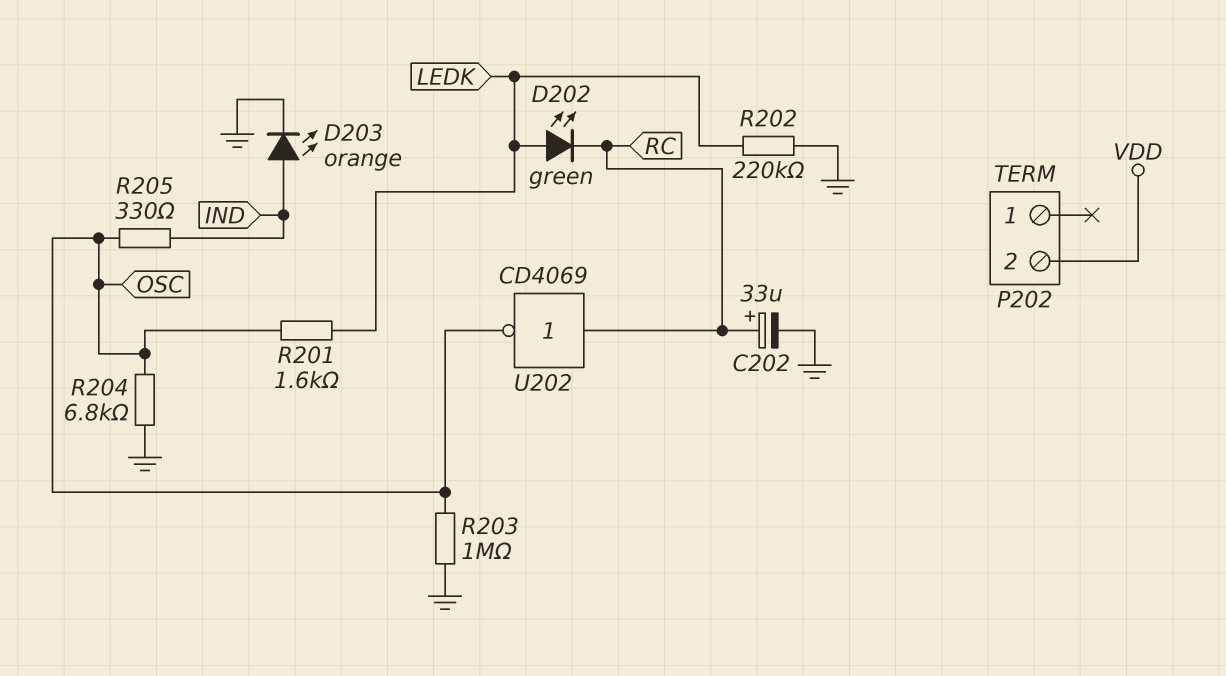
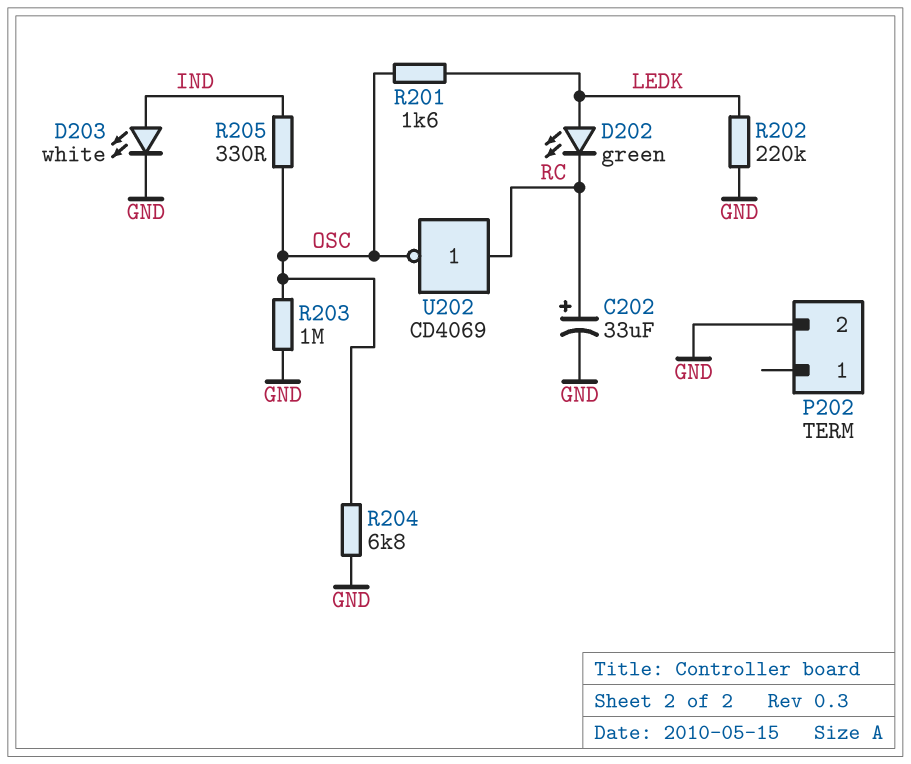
D203: LED orange (A IND, K GND) -> LED white (A IND, K GND)
P202 pin 2: VDD -> GND

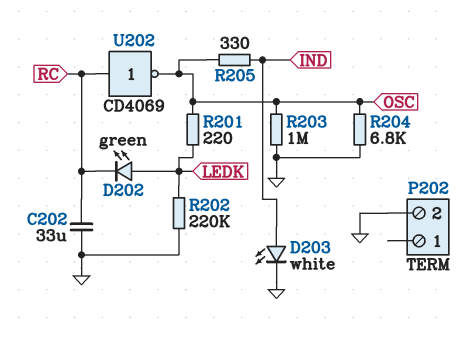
C202: 33uF (plus RC, minus GND) -> 33uF (GND, RC)
R201: 1.6k (LEDK, OSC) -> 220 (LEDK, OSC)

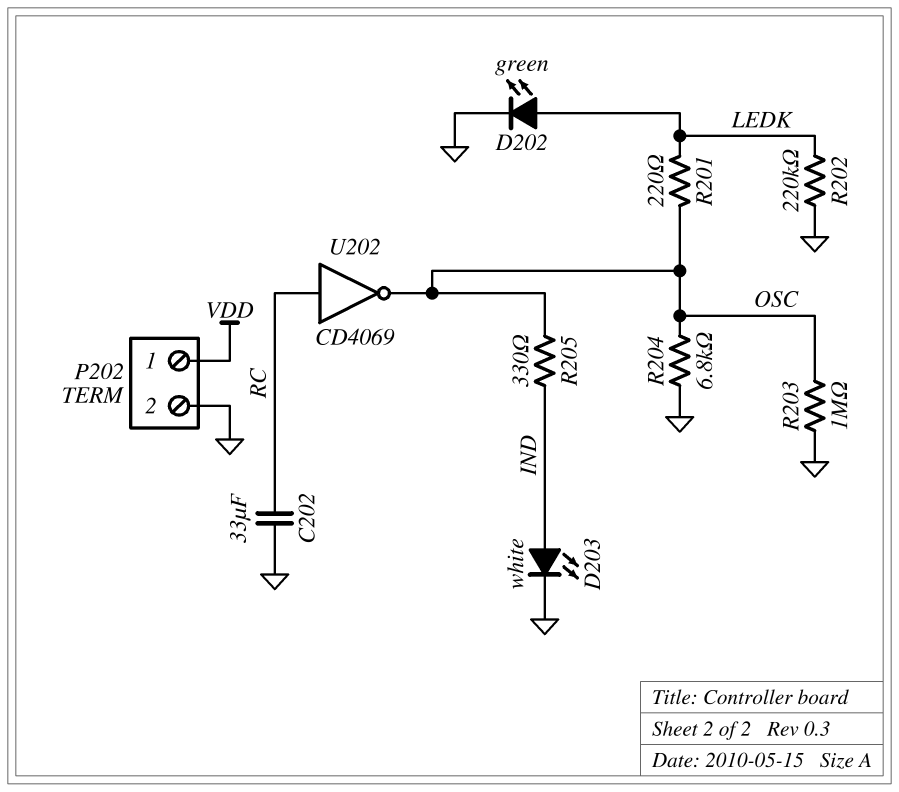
D202: LED green (A LEDK, K RC) -> LED green (A LEDK, K GND)
P202 pin 1: none -> VDD

